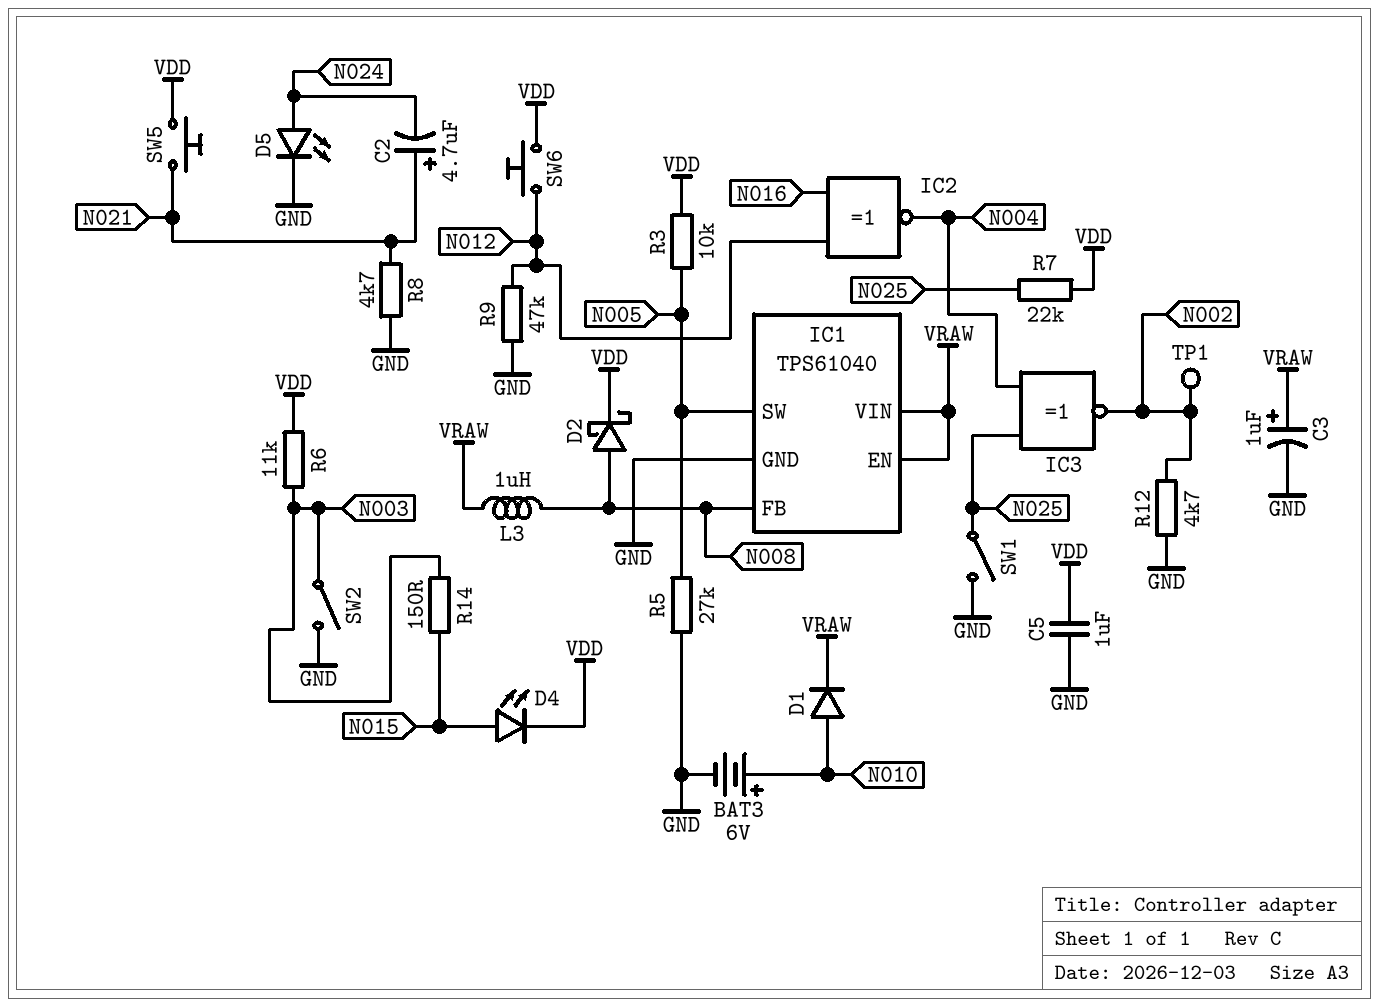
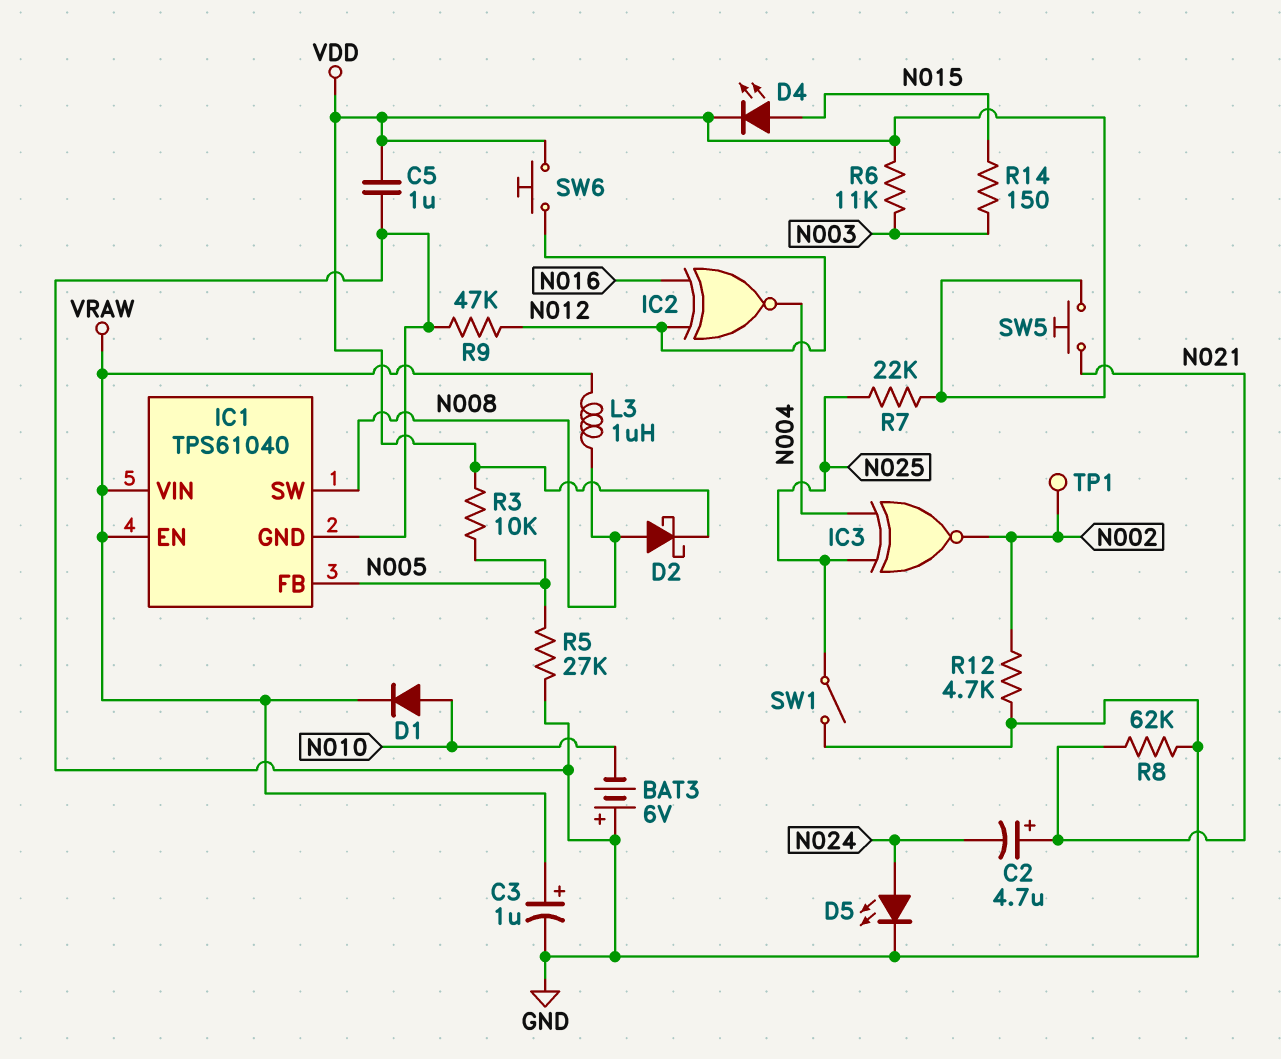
BAT3: 6V (plus N010, minus GND) -> 6V (plus GND, minus N010)
IC1 pin FB: N008 -> N005
IC1 pin SW: N005 -> N008
R8: 4.7k (GND, N021) -> 62k (GND, N021)
SW2: switch (GND, N003) -> none

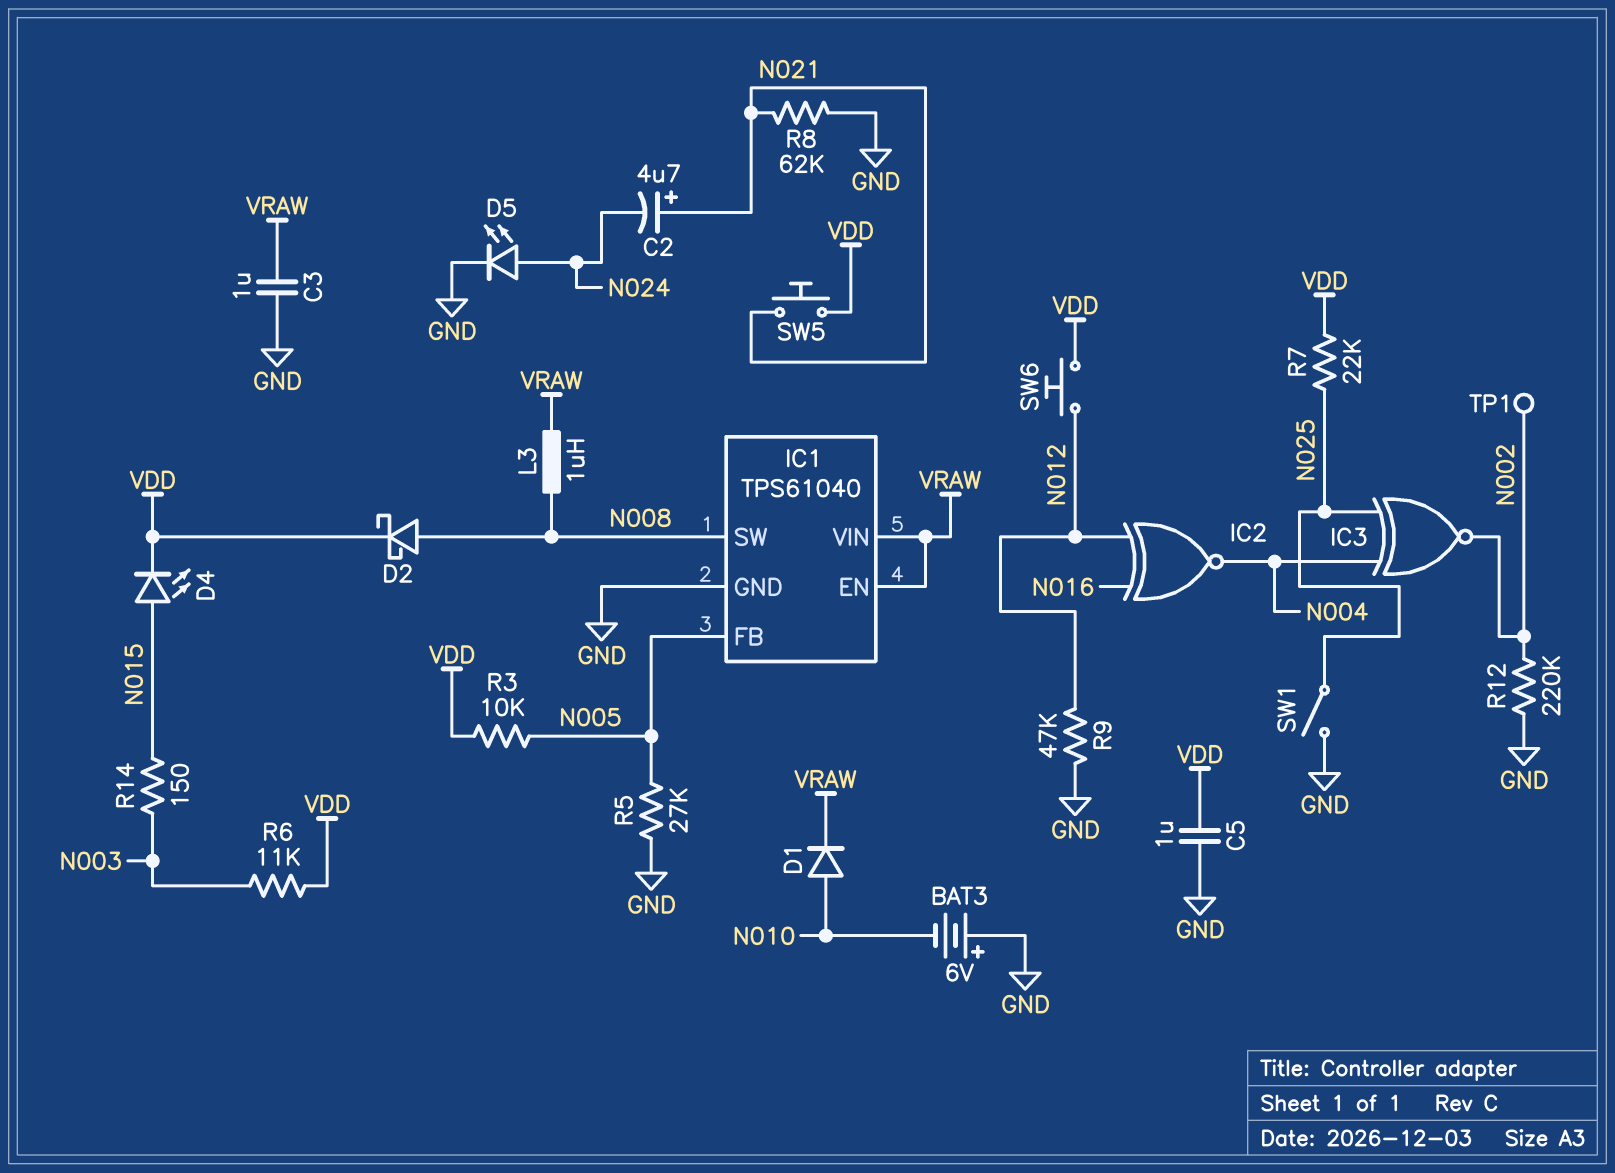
C3: 1uF (plus VRAW, minus GND) -> 1uF (GND, VRAW)
R12: 4.7k (GND, N002) -> 220k (GND, N002)

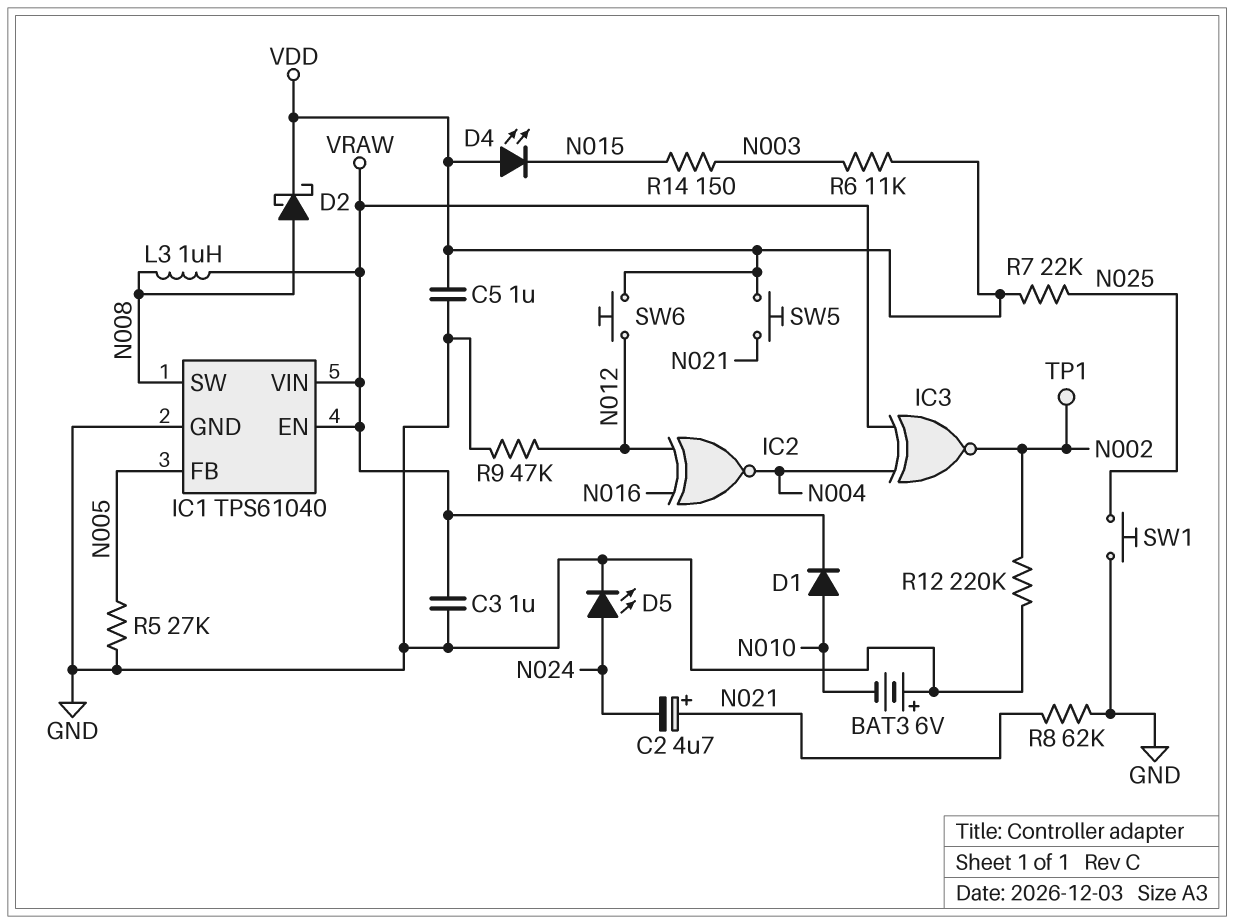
D4: LED (A N015, K VDD) -> LED (A VDD, K N015)
IC3: XNOR (in N004, in N025, out N002) -> XNOR (in N004, in VRAW, out N002)
R3: 10k (N005, VDD) -> none
SW1: switch (GND, N025) -> button (GND, N025)

